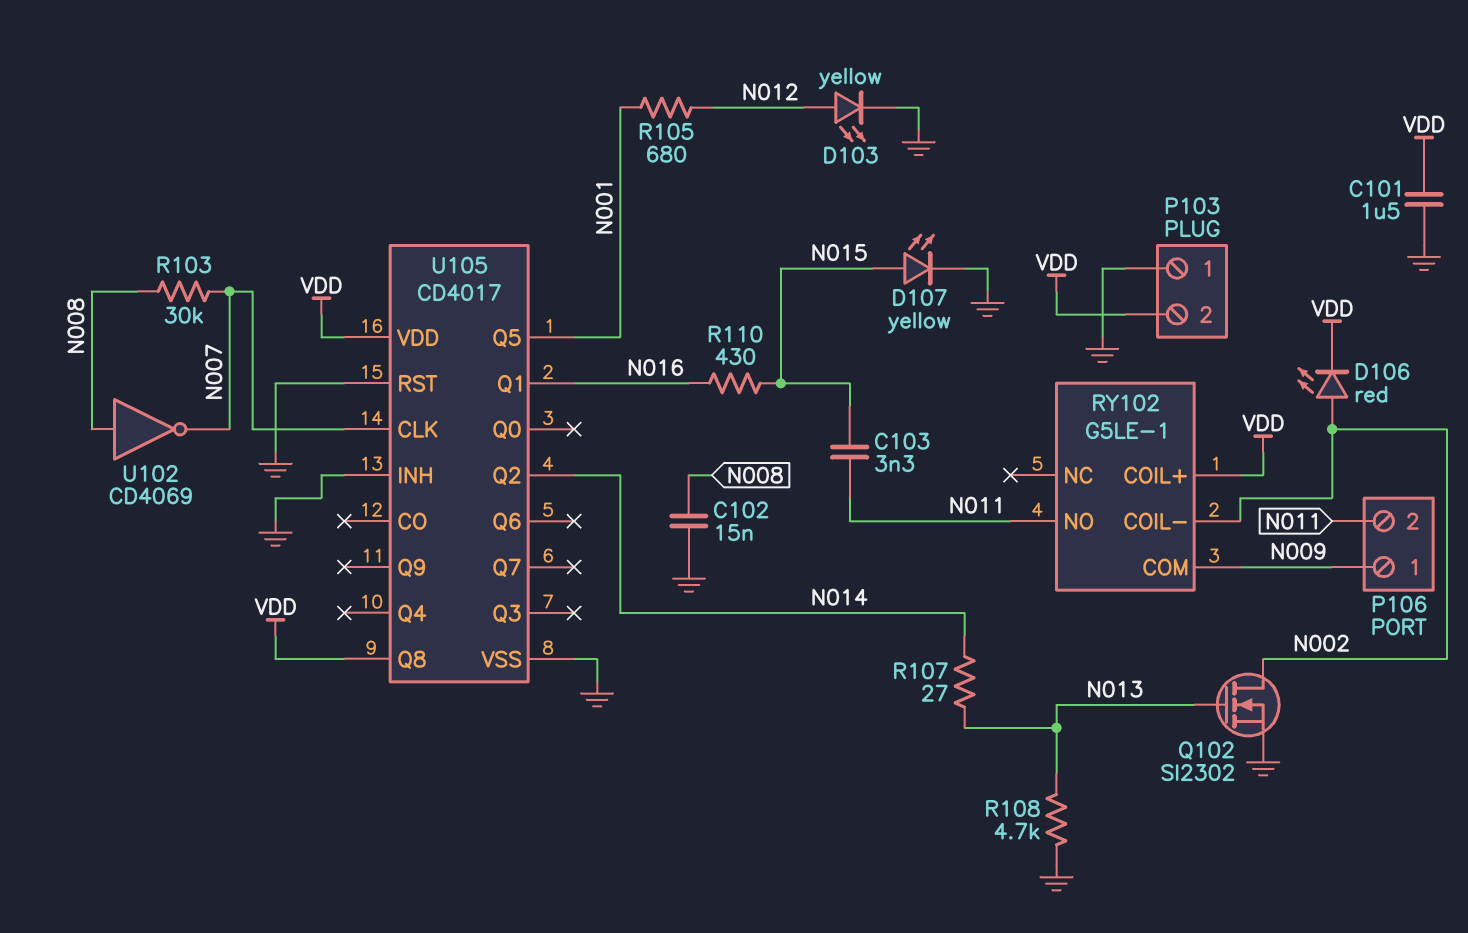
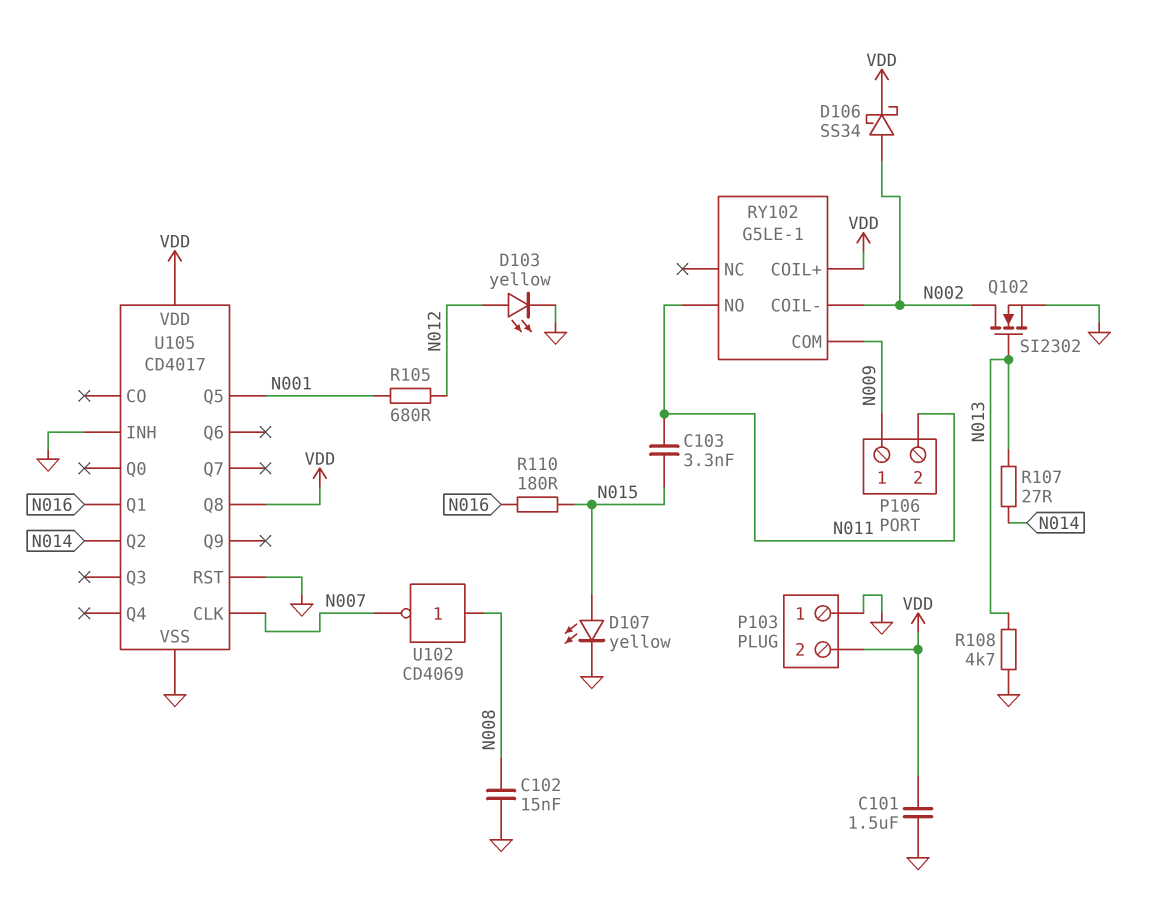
D106: LED red (A N002, K VDD) -> schottky SS34 (A N002, K VDD)
R103: 30k (N007, N008) -> none
R110: 430 (N015, N016) -> 180 (N015, N016)

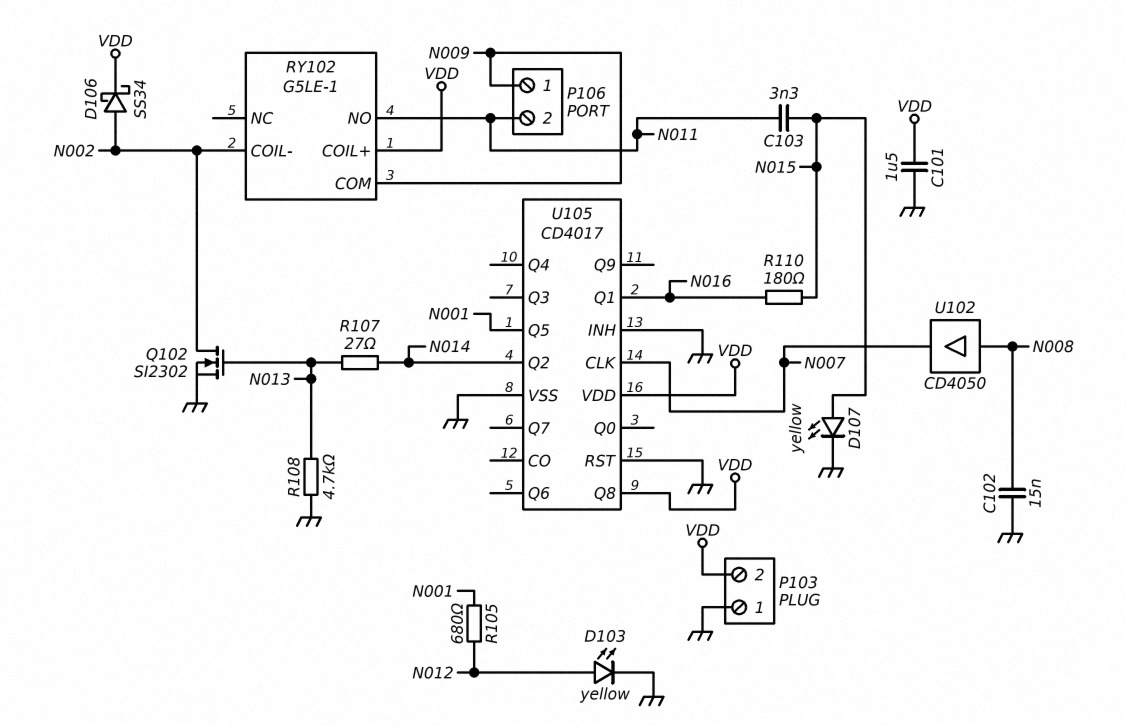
U102: NOT CD4069 (in N008, out N007) -> buffer CD4050 (in N008, out N007)

